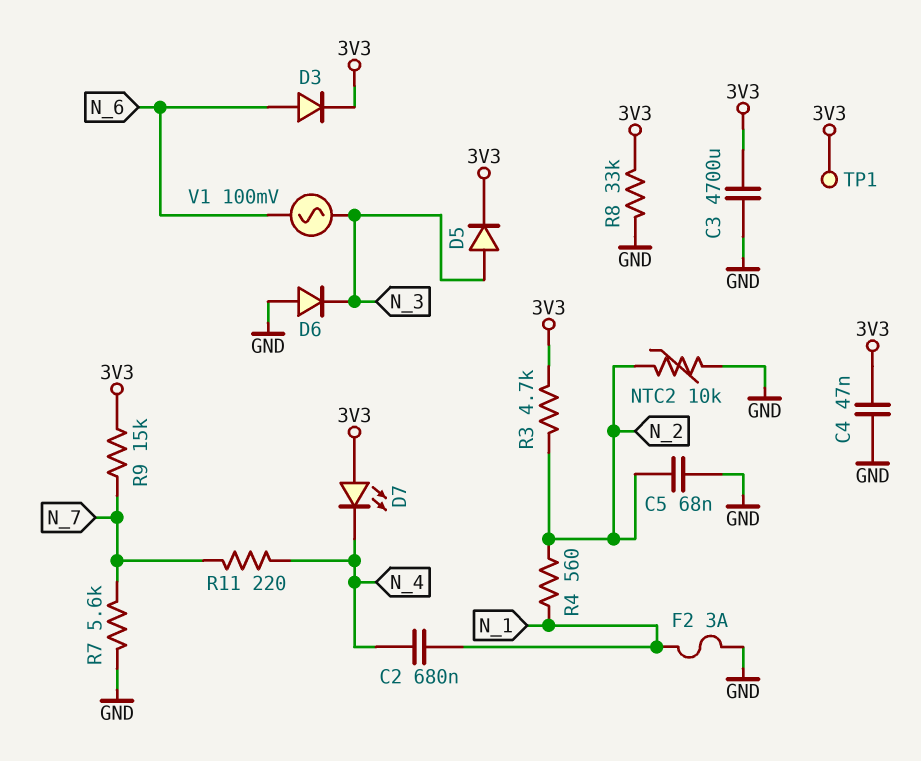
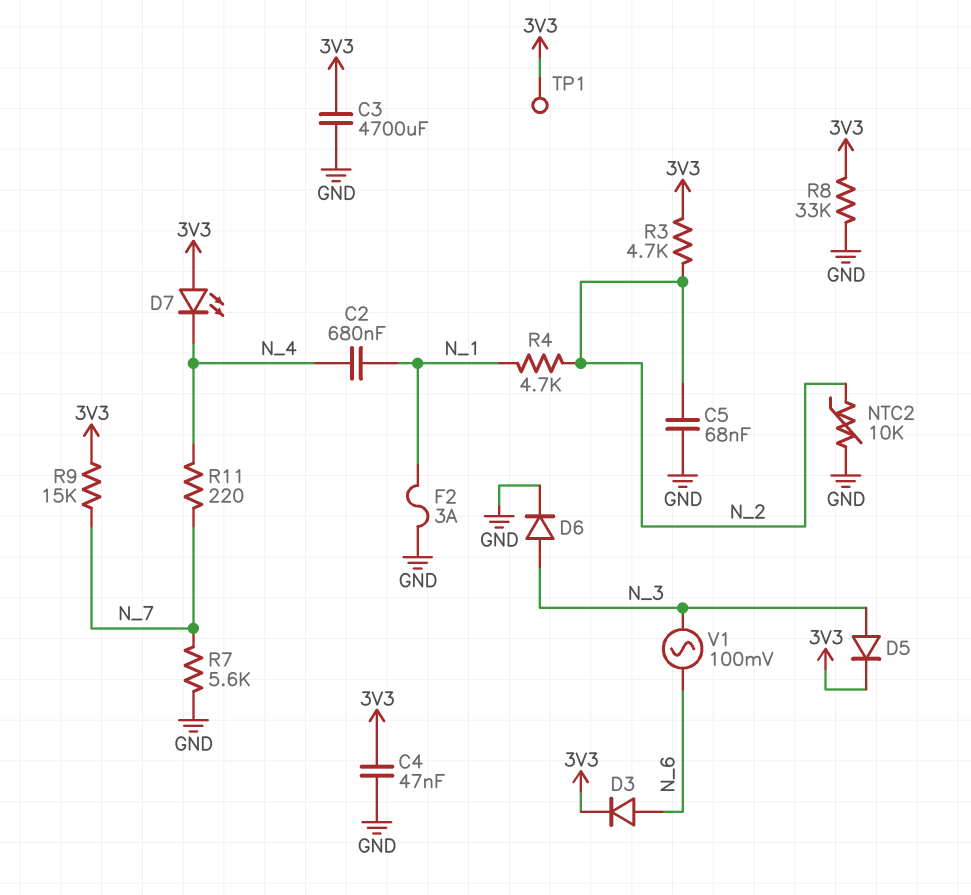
D6: diode (A GND, K N_3) -> diode (A N_3, K GND)
R4: 560 (N_1, N_2) -> 4.7k (N_1, N_2)

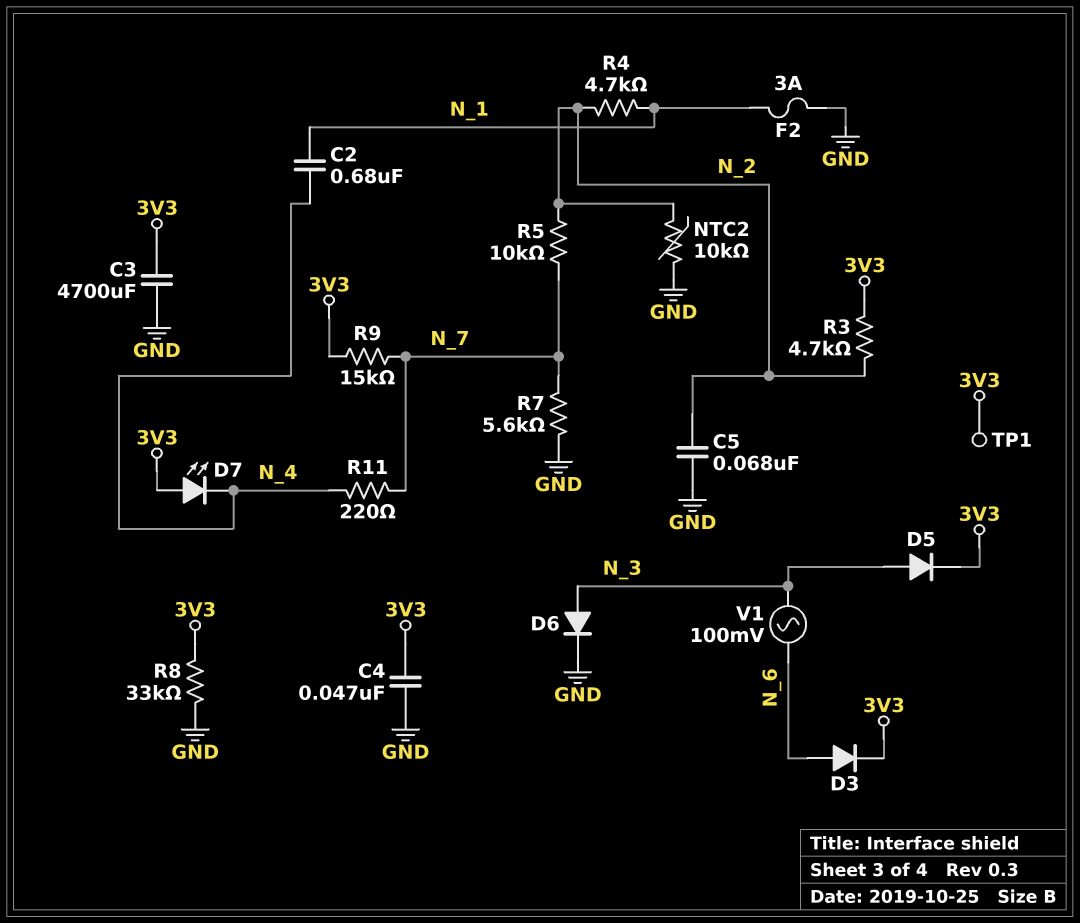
R5: none -> 10k (N_2, N_7)

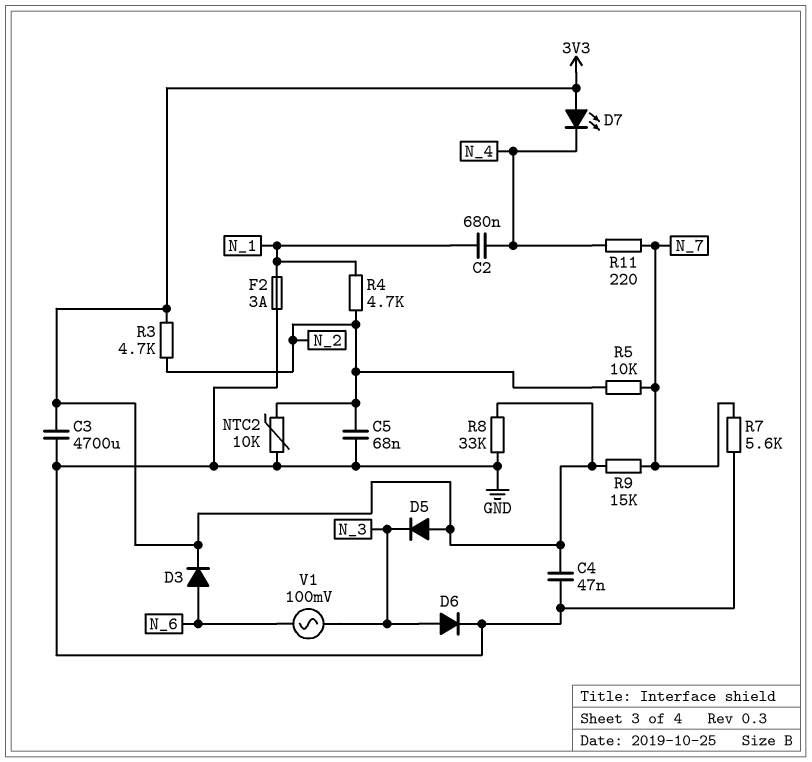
D5: diode (A N_3, K 3V3) -> diode (A 3V3, K N_3)
TP1: test point (3V3) -> none

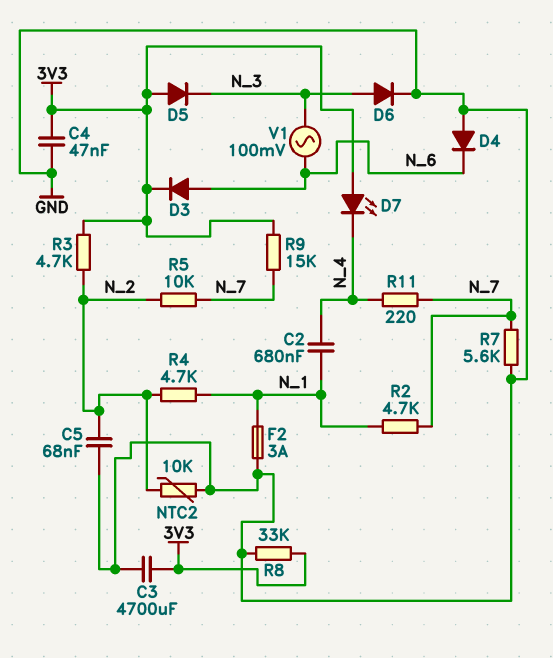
D4: none -> diode (A GND, K N_6)
R2: none -> 4.7k (N_1, N_7)

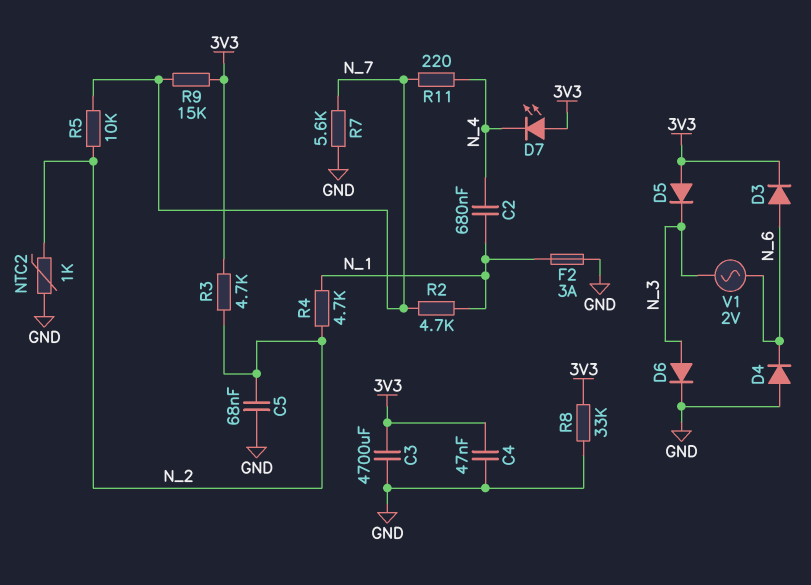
NTC2: 10k (GND, N_2) -> 1k (GND, N_2)
V1: AC 100mV (N_3, N_6) -> AC 2V (N_3, N_6)

